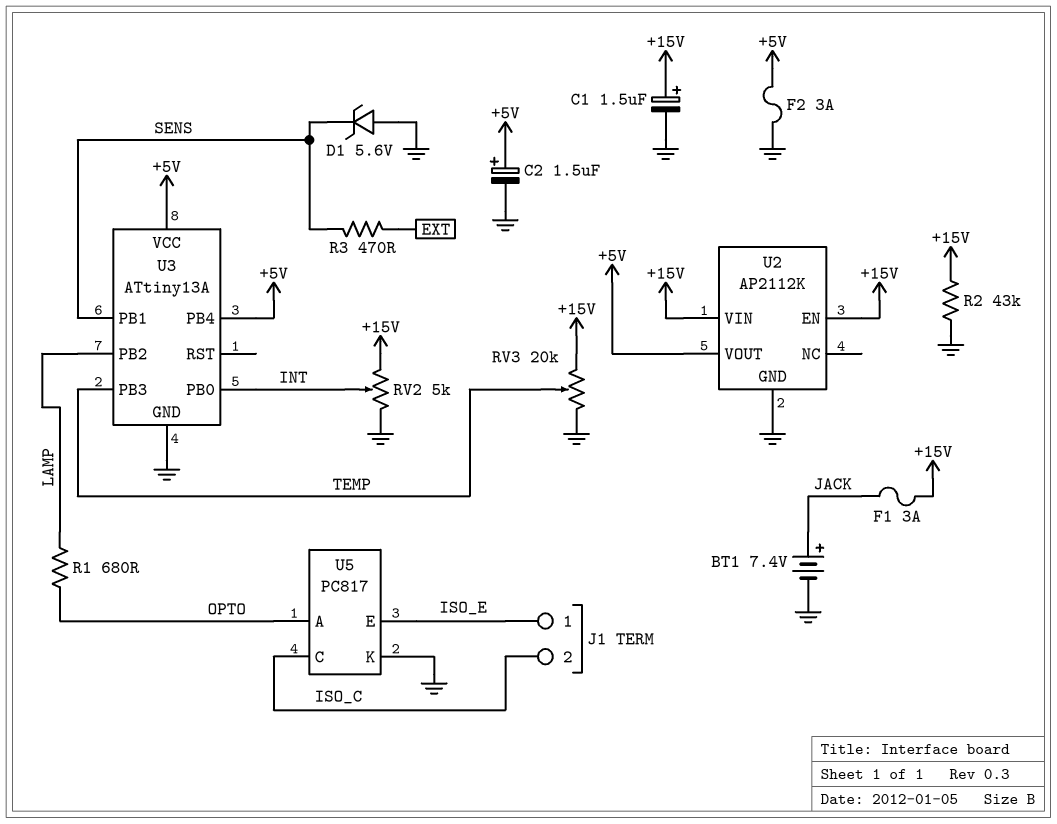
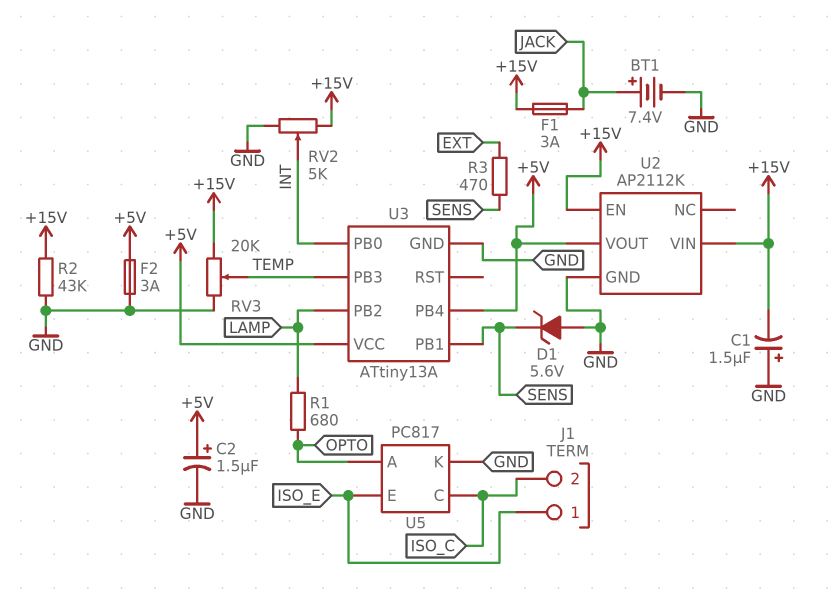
C1: 1.5uF (plus +15V, minus GND) -> 1.5uF (plus GND, minus +15V)

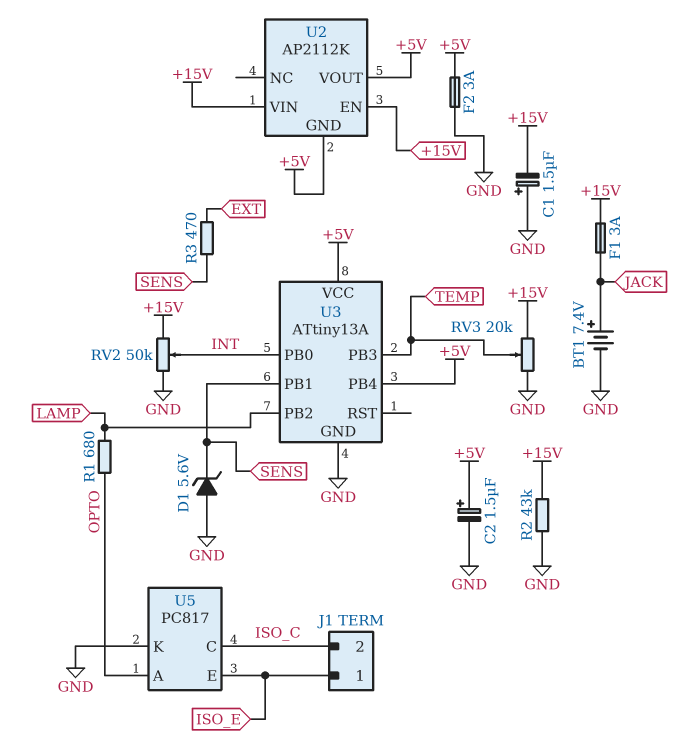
RV2: 5k (+15V, GND, wiper INT) -> 50k (+15V, GND, wiper INT)
U2 pin GND: GND -> +5V

